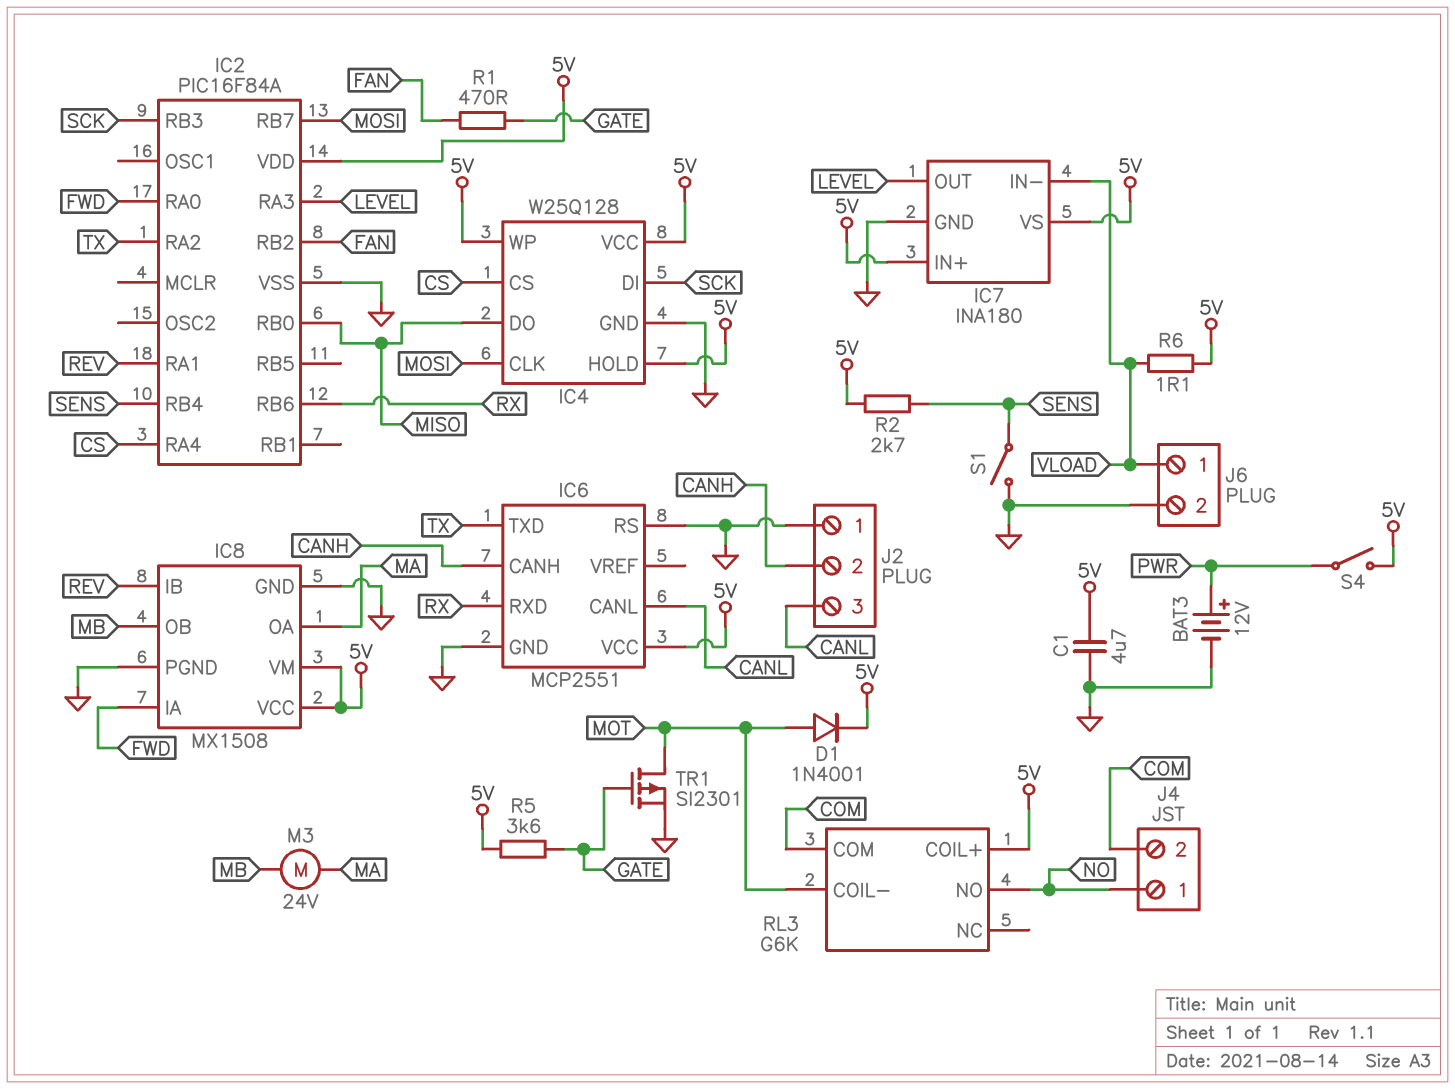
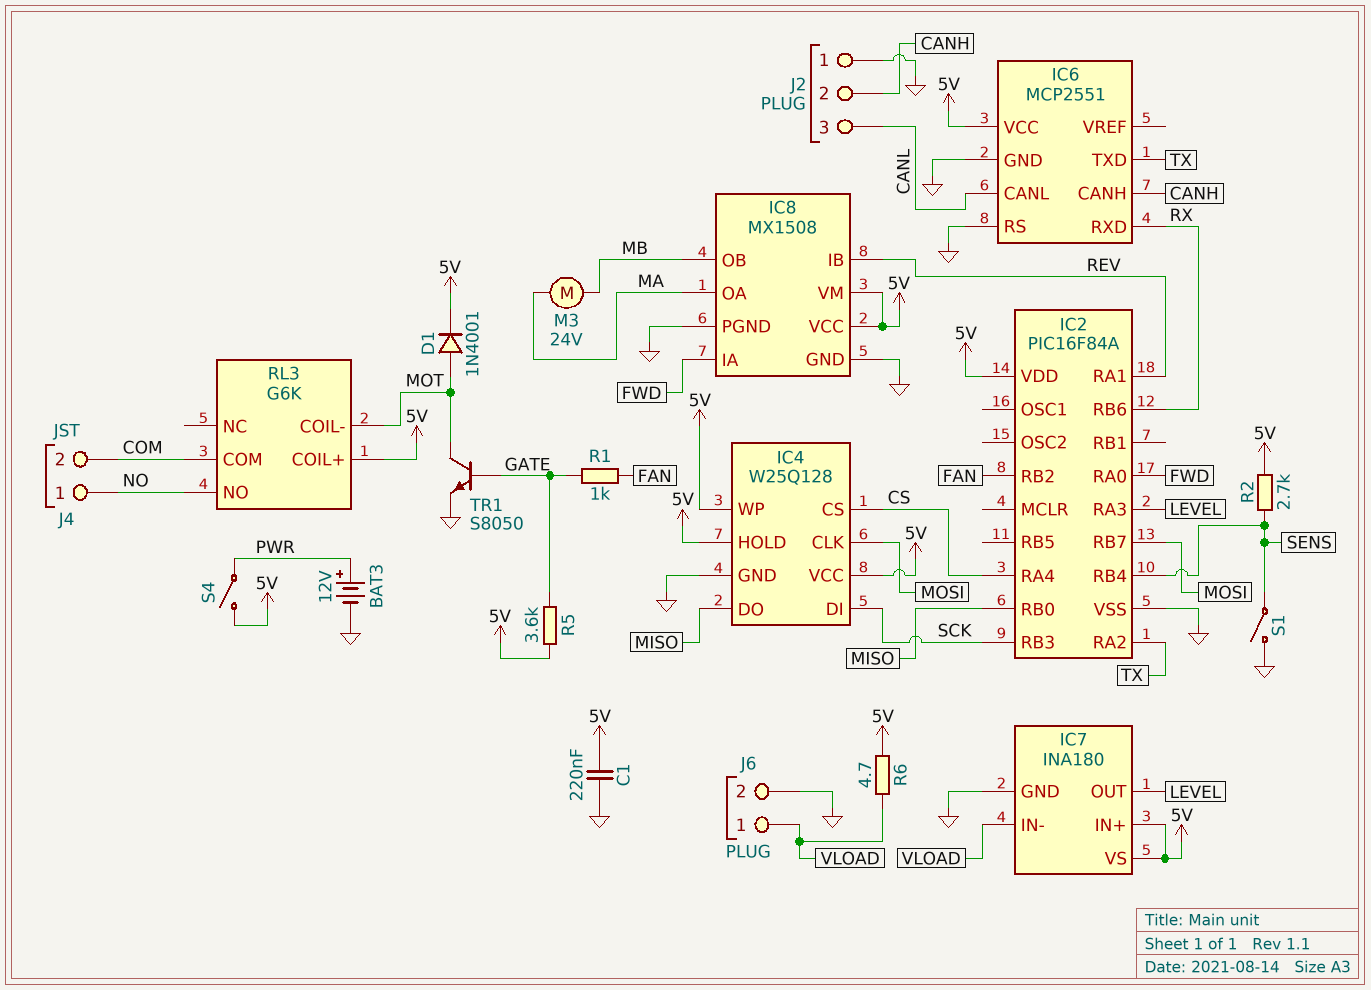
C1: 4.7uF (5V, GND) -> 220nF (5V, GND)
R1: 470 (FAN, GATE) -> 1k (FAN, GATE)
R6: 1.1 (5V, VLOAD) -> 4.7 (5V, VLOAD)
TR1: PMOS SI2301 (G GATE, D MOT, S GND) -> NPN S8050 (B GATE, C MOT, E GND)

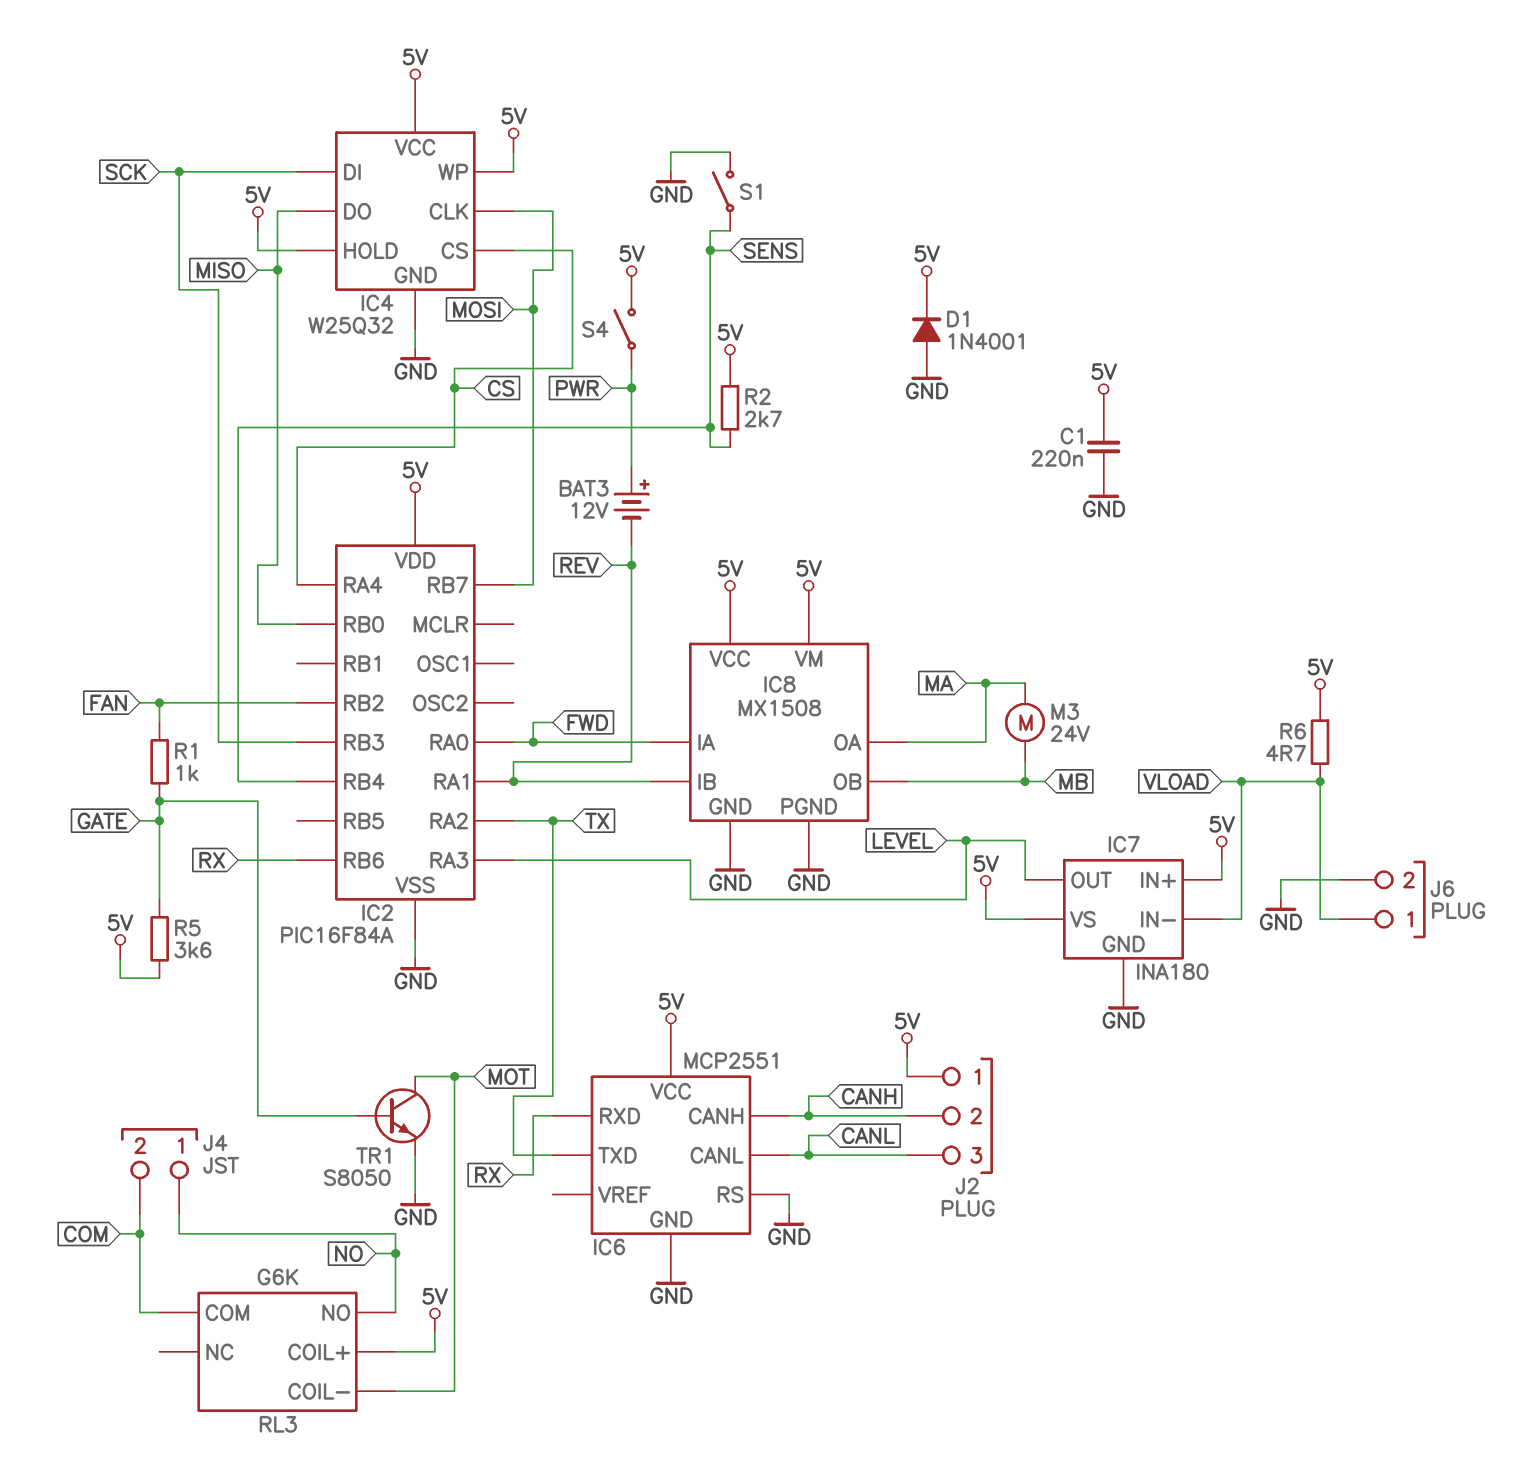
BAT3: 12V (plus PWR, minus GND) -> 12V (plus PWR, minus REV)
D1: diode 1N4001 (A MOT, K 5V) -> diode 1N4001 (A GND, K 5V)
IC4: W25Q128 -> W25Q32
J2 pin 1: GND -> 5V

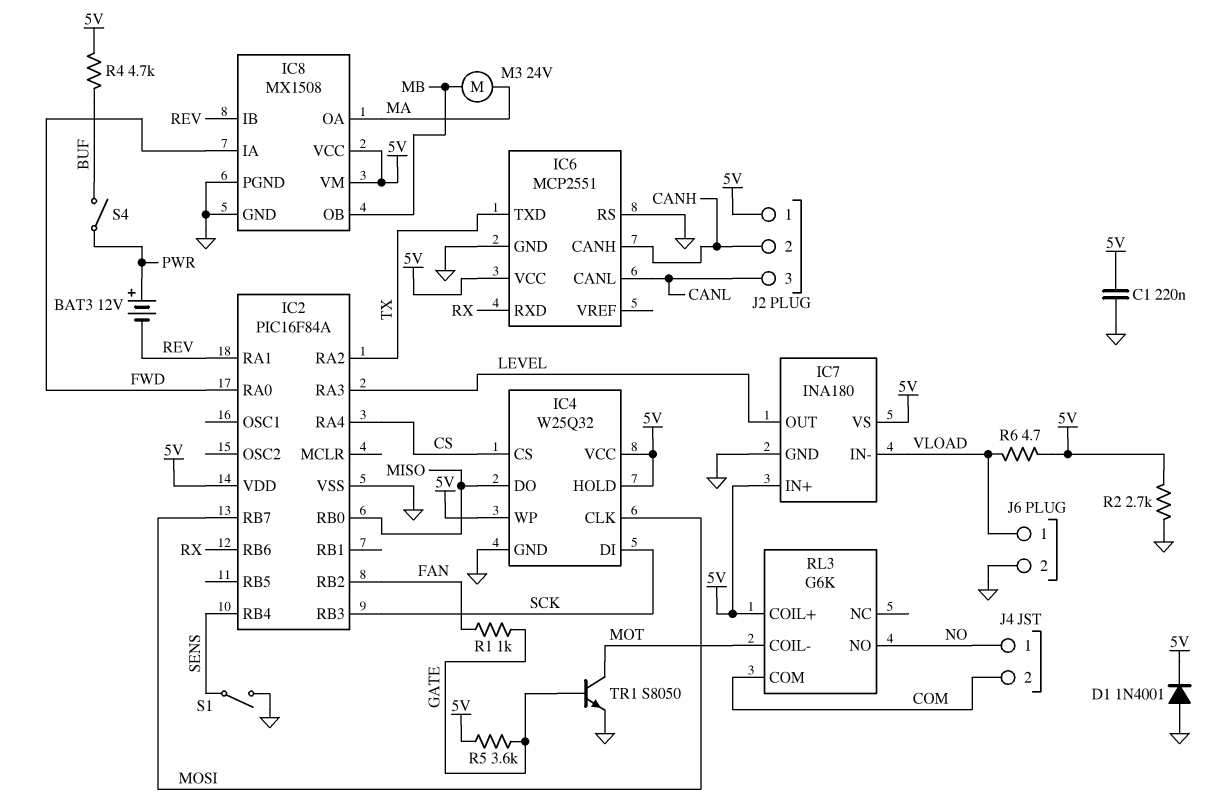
R2: 2.7k (5V, SENS) -> 2.7k (5V, GND)
R4: none -> 4.7k (5V, BUF)
S4: switch (5V, PWR) -> switch (BUF, PWR)

